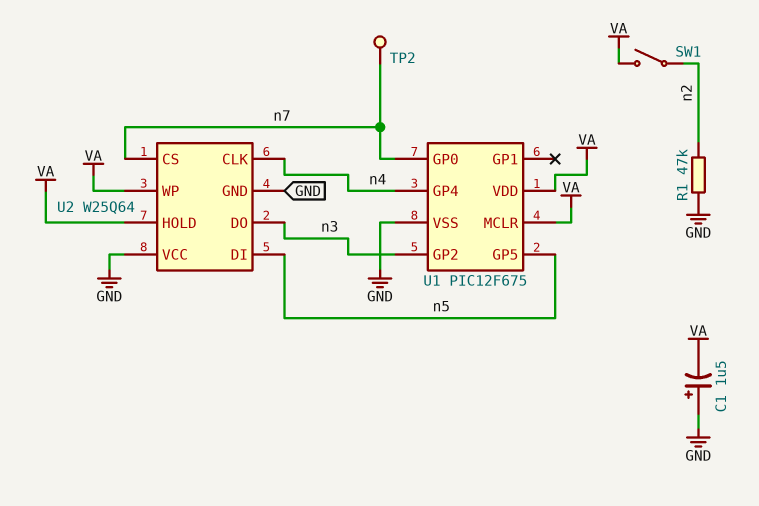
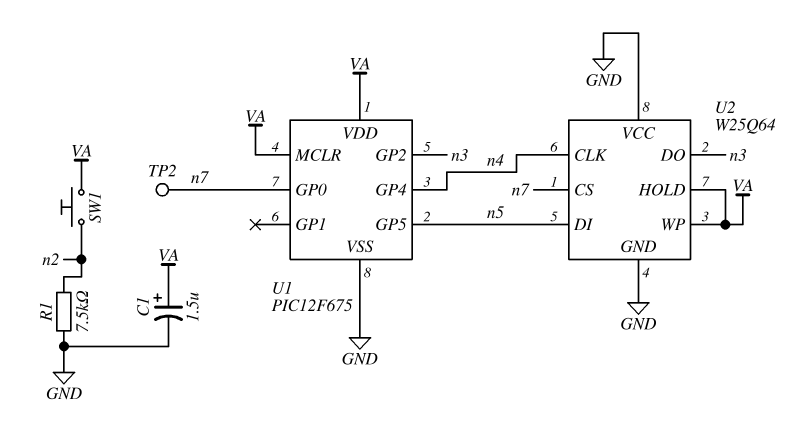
C1: 1.5uF (plus GND, minus VA) -> 1.5uF (plus VA, minus GND)
R1: 47k (GND, n2) -> 7.5k (GND, n2)
SW1: switch (VA, n2) -> button (VA, n2)

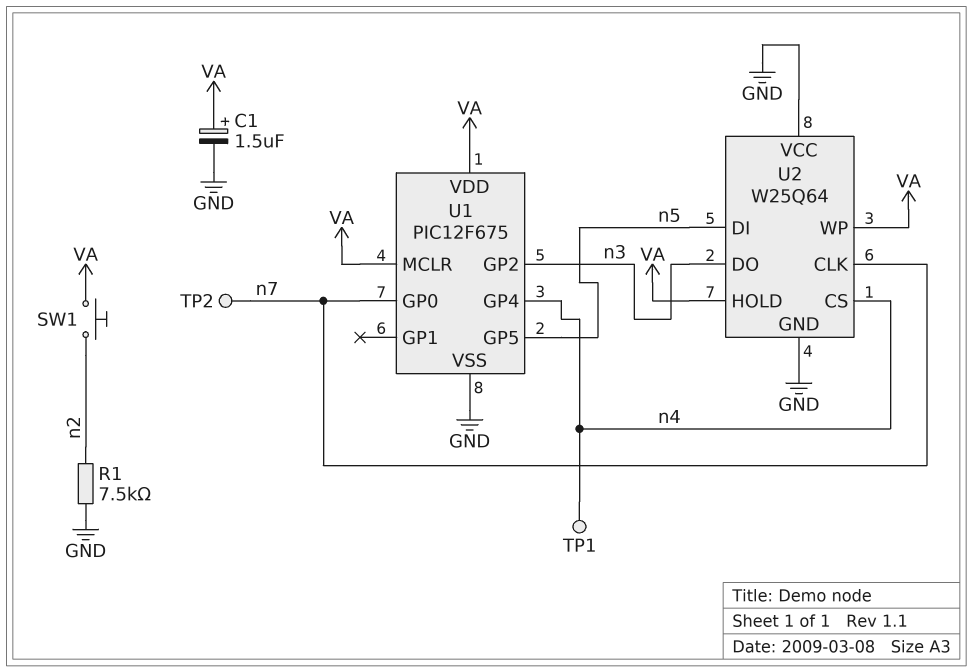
TP1: none -> test point (n4)
U2 pin CLK: n4 -> n7
U2 pin CS: n7 -> n4

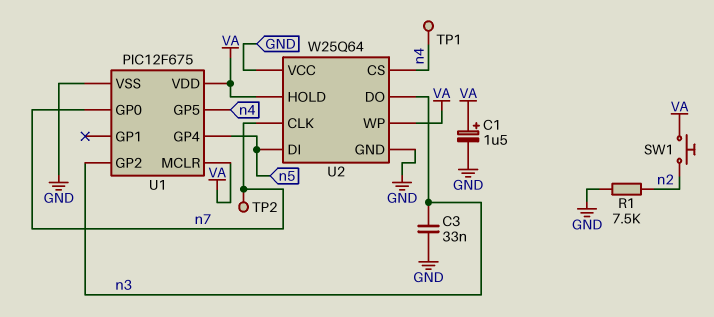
C3: none -> 33nF (GND, n3)
U1 pin GP4: n4 -> n5
U1 pin GP5: n5 -> n4

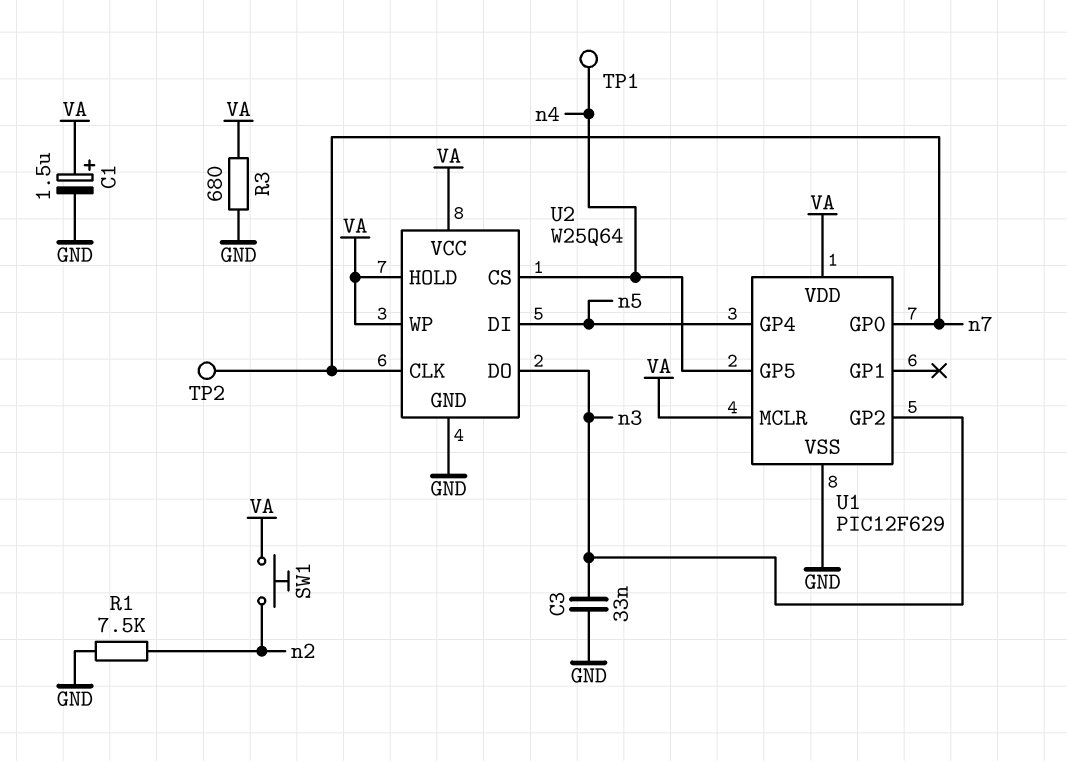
R3: none -> 680 (GND, VA)
U1: PIC12F675 -> PIC12F629
U2 pin VCC: GND -> VA

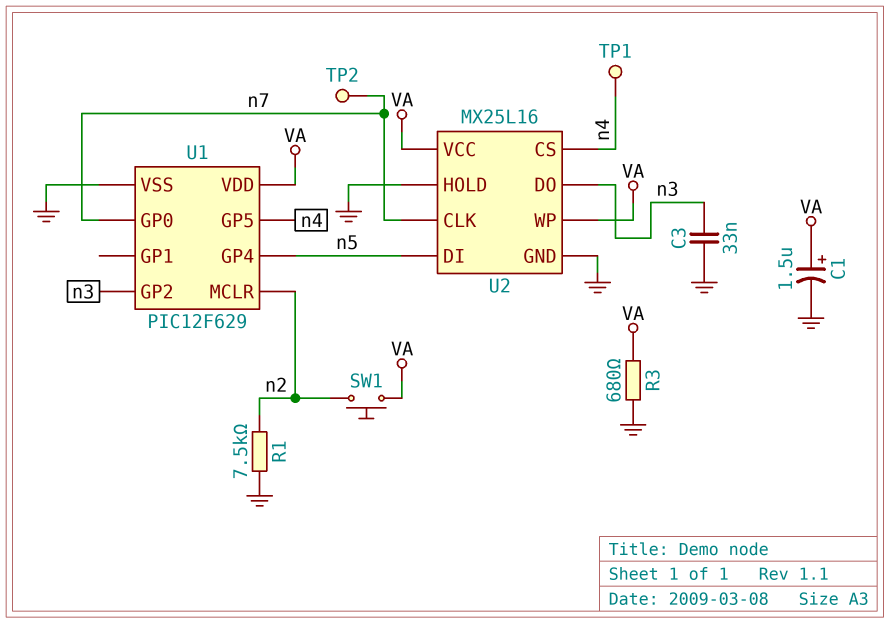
U1 pin MCLR: VA -> n2
U2: W25Q64 -> MX25L16
U2 pin HOLD: VA -> GND

